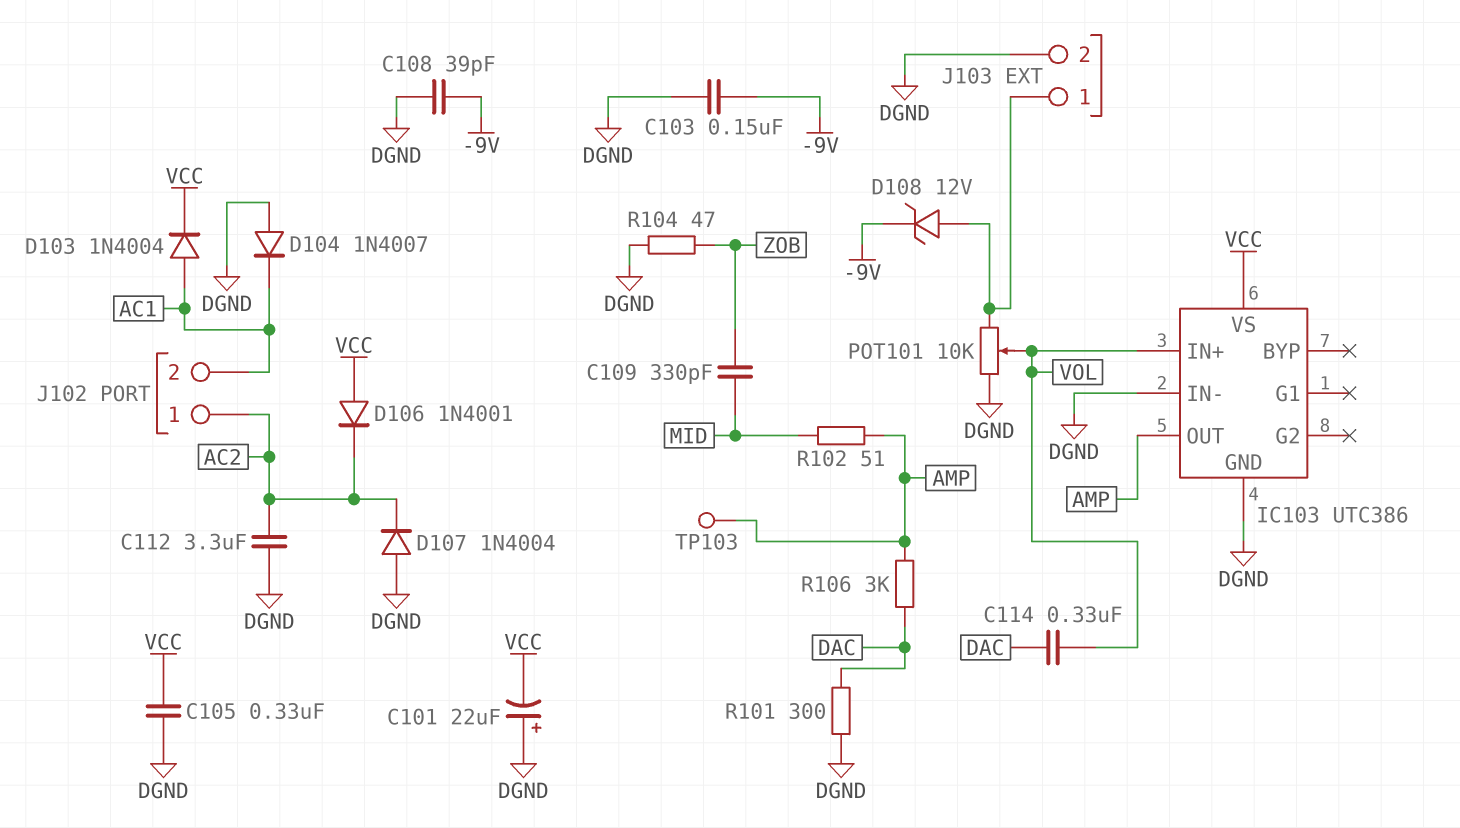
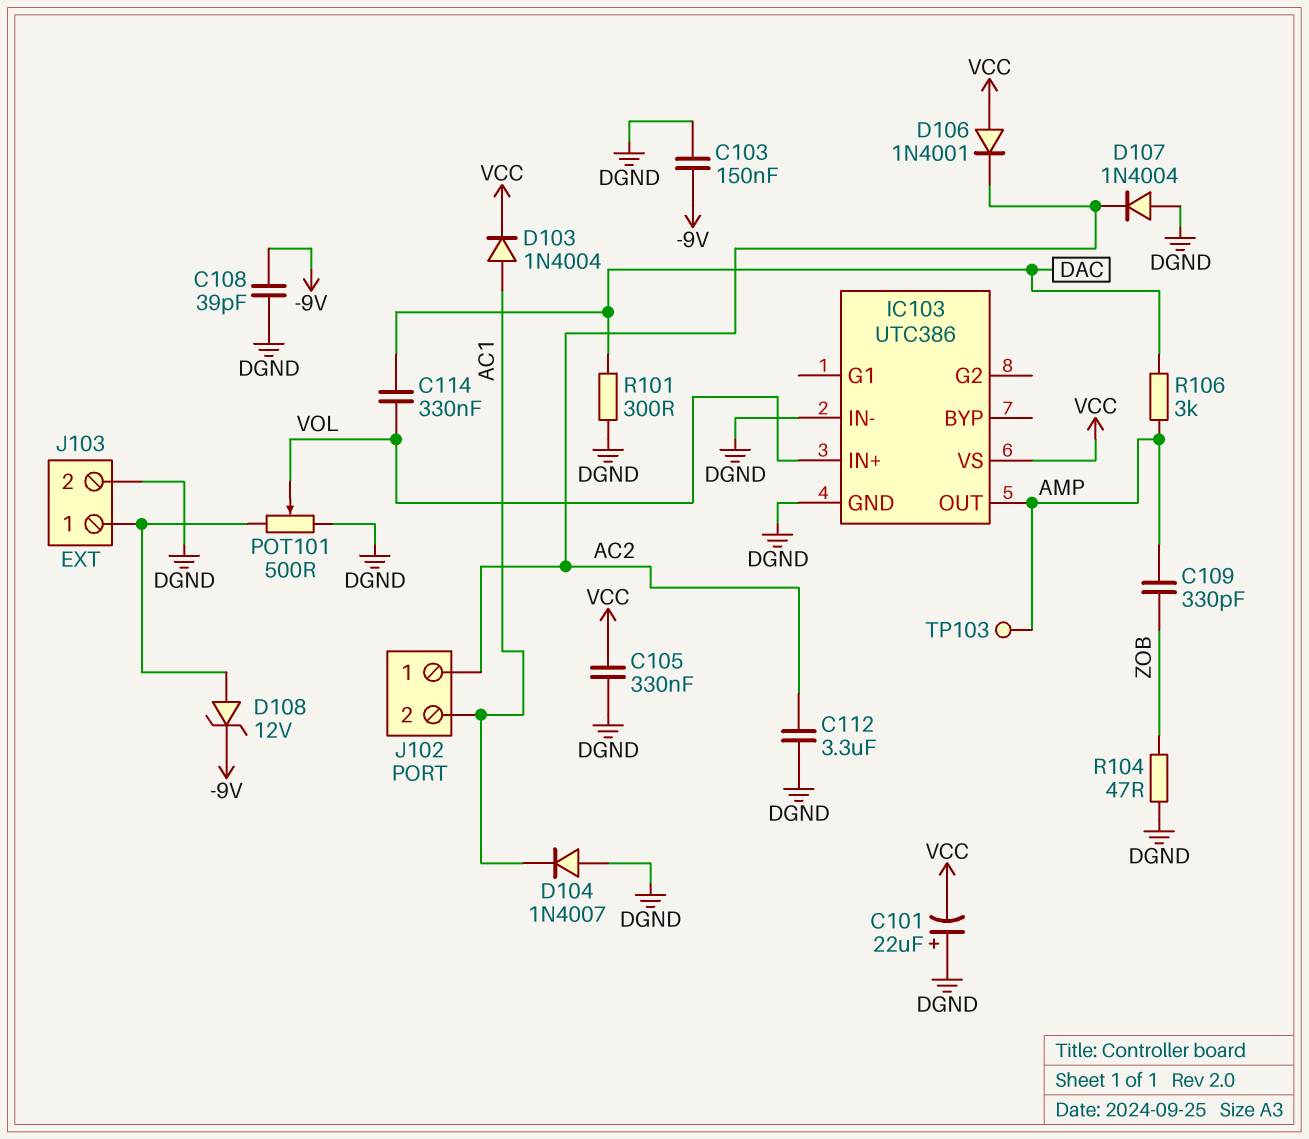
C109: 330pF (MID, ZOB) -> 330pF (AMP, ZOB)
POT101: 10k (DGND, J103/1, wiper VOL) -> 500 (DGND, J103/1, wiper VOL)
R102: 51 (AMP, MID) -> none

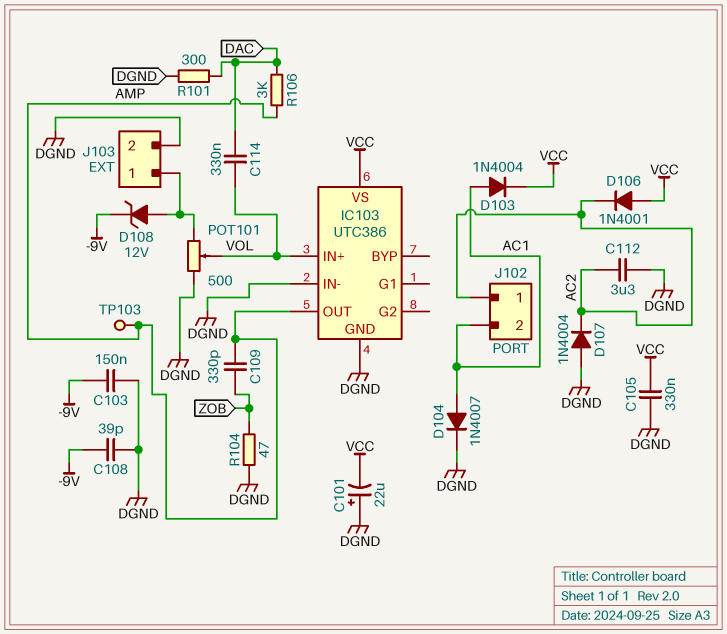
D104: diode 1N4007 (A DGND, K AC1) -> diode 1N4007 (A AC1, K DGND)

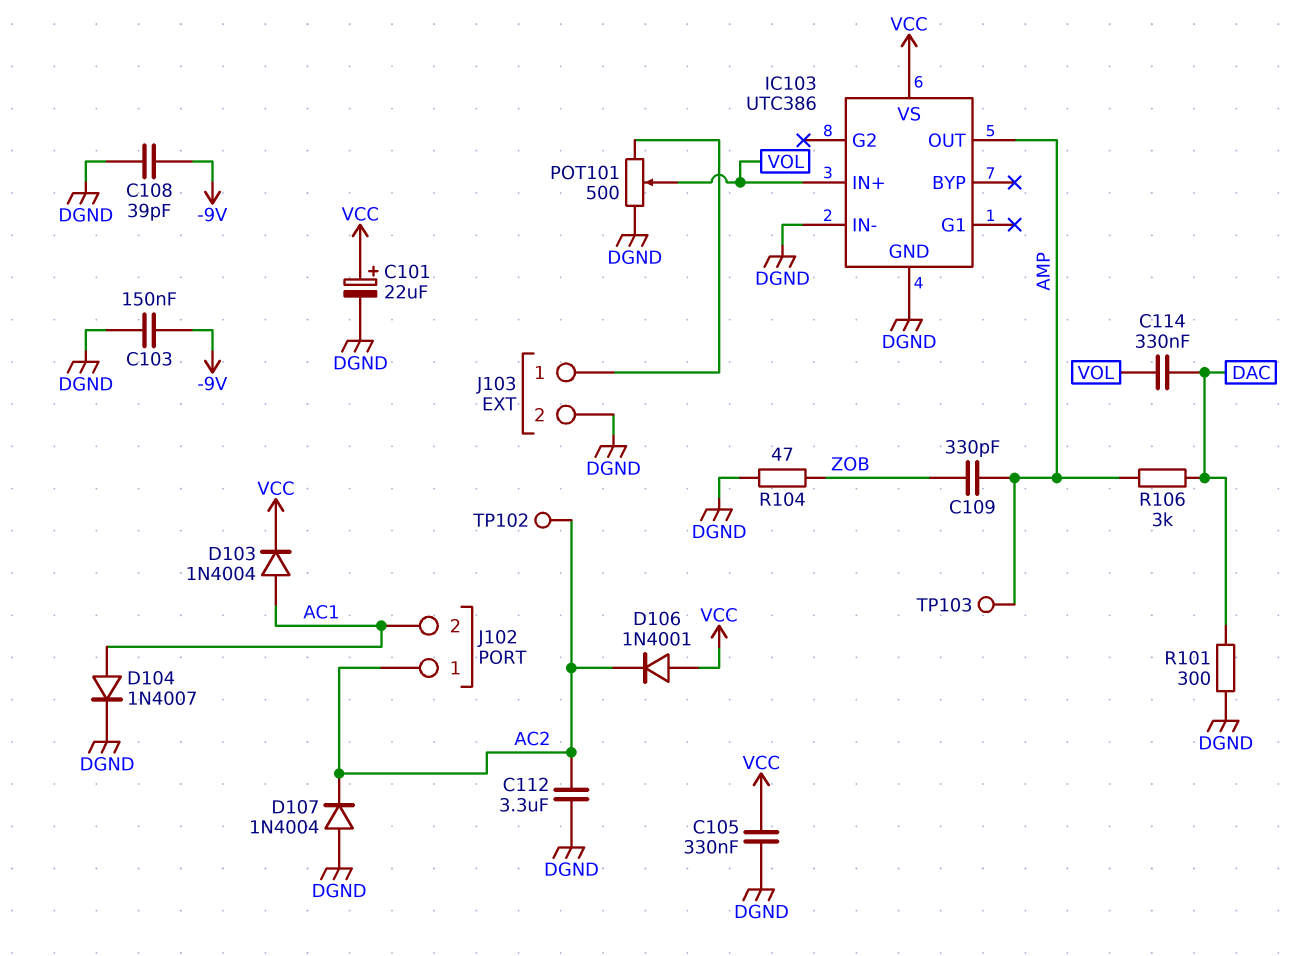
C101: 22uF (plus DGND, minus VCC) -> 22uF (plus VCC, minus DGND)
D108: zener 12V (A J103/1, K -9V) -> none
TP102: none -> test point (AC2)

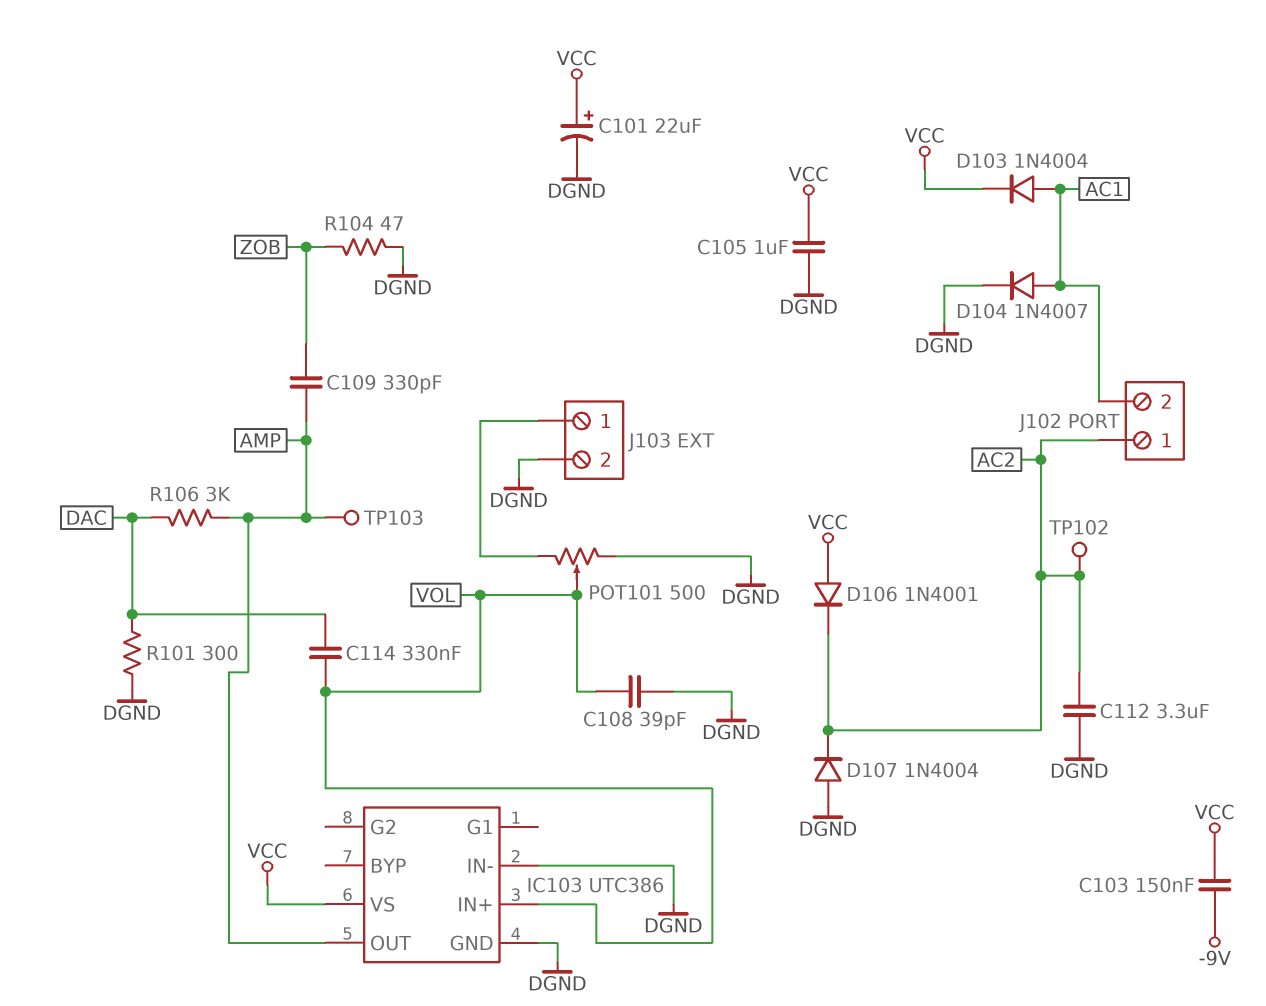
C103: 150nF (-9V, DGND) -> 150nF (-9V, VCC)
C105: 330nF (DGND, VCC) -> 1uF (DGND, VCC)
C108: 39pF (-9V, DGND) -> 39pF (DGND, VOL)

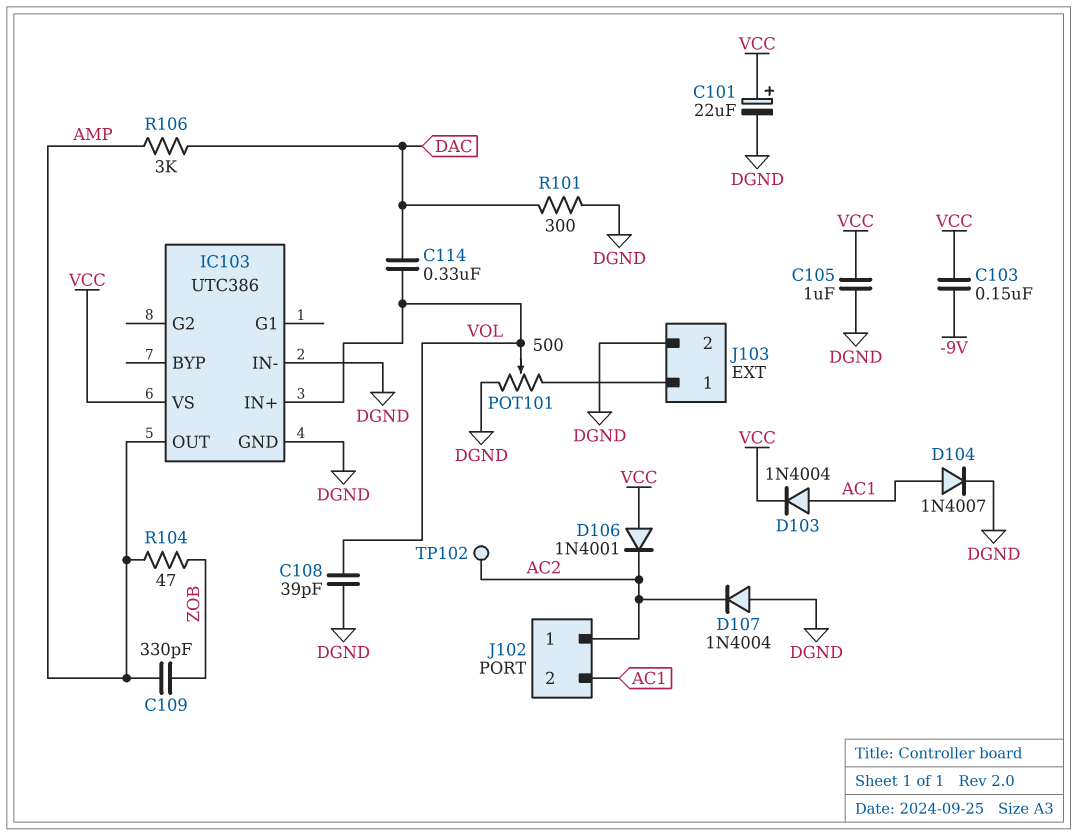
C112: 3.3uF (AC2, DGND) -> none
R104: 47 (DGND, ZOB) -> 47 (AMP, ZOB)
TP103: test point (AMP) -> none

